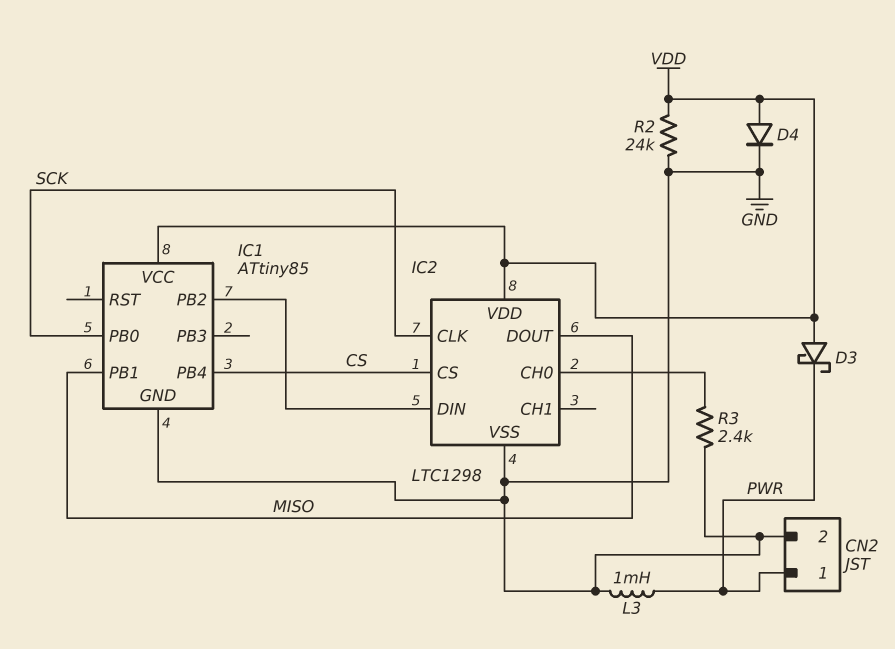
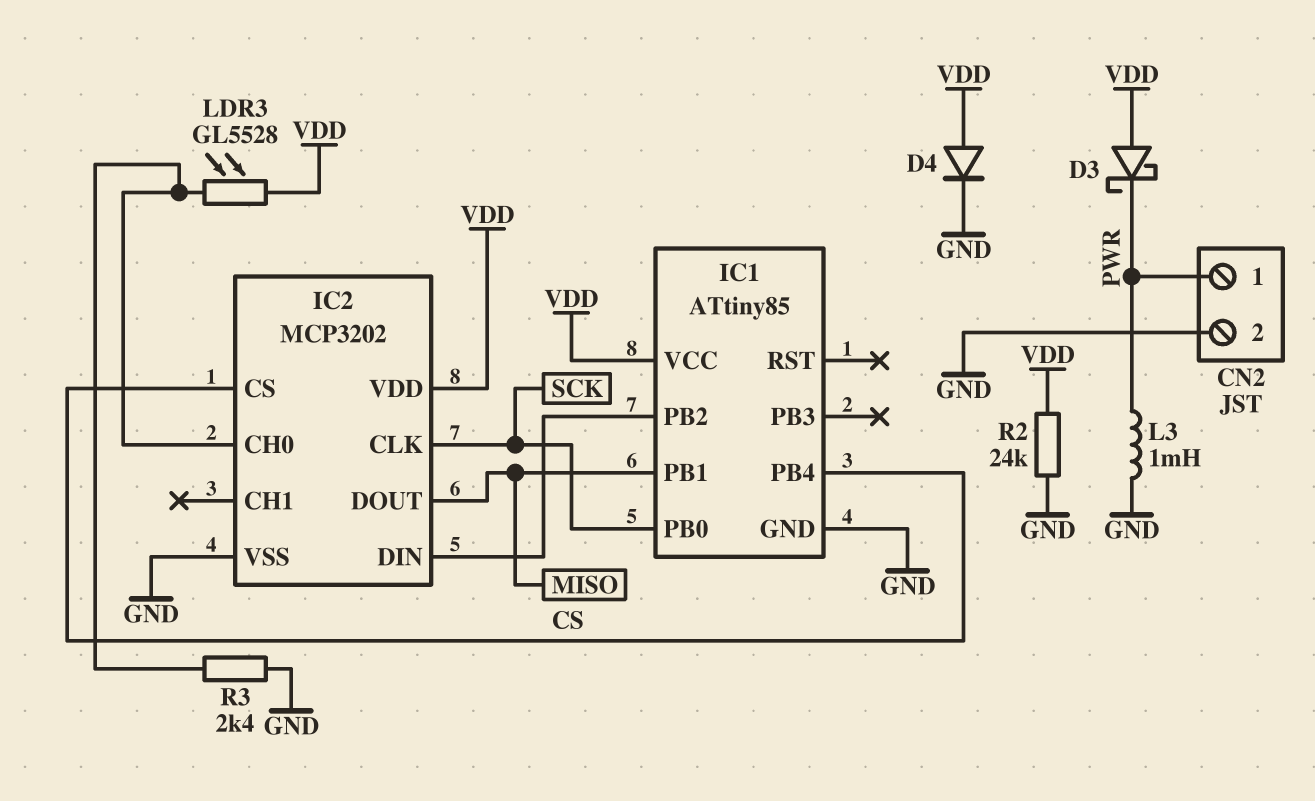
IC2: LTC1298 -> MCP3202
LDR3: none -> GL5528 (IC2/CH0, VDD)

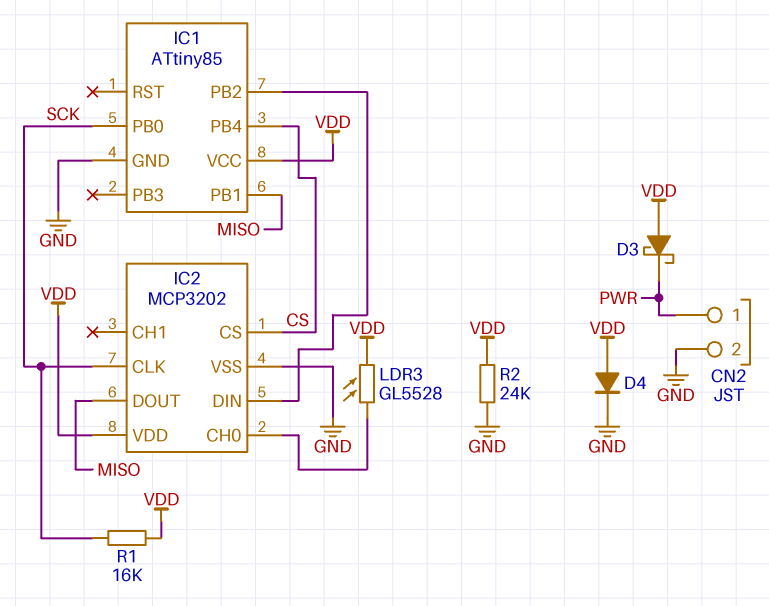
L3: 1mH (GND, PWR) -> none
R1: none -> 16k (SCK, VDD)
R3: 2.4k (GND, IC2/CH0) -> none

